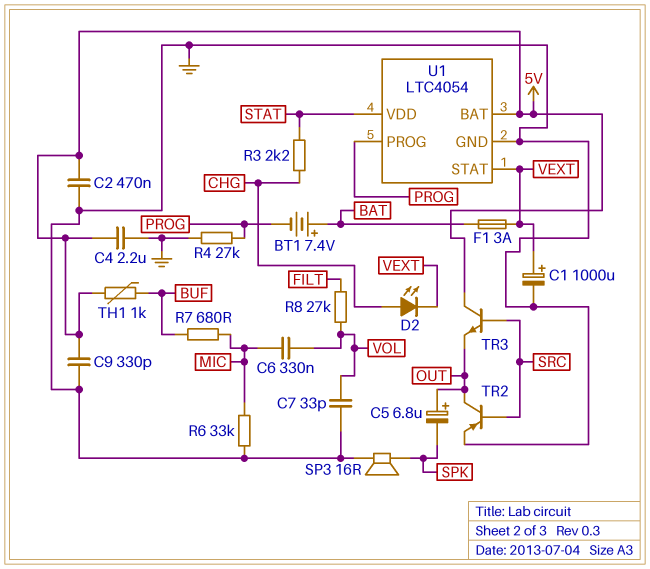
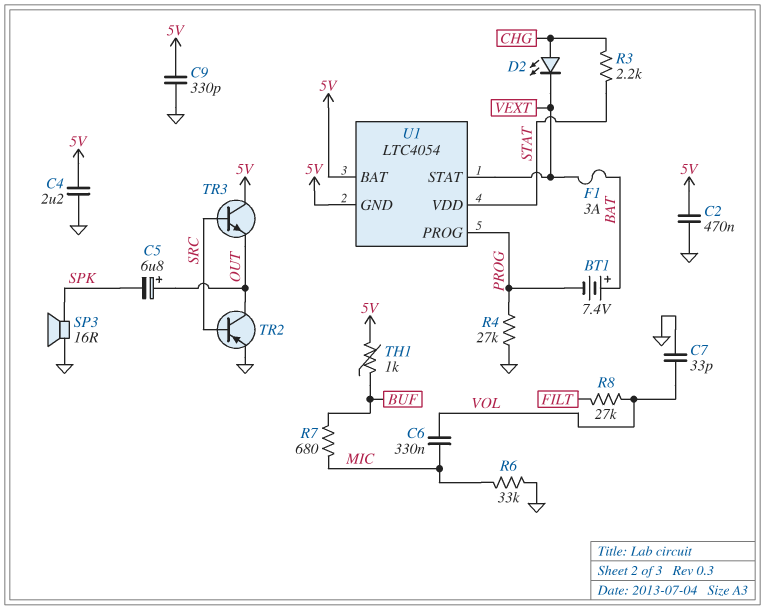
C1: 1000uF (plus VEXT, minus GND) -> none
U1 pin GND: GND -> 5V

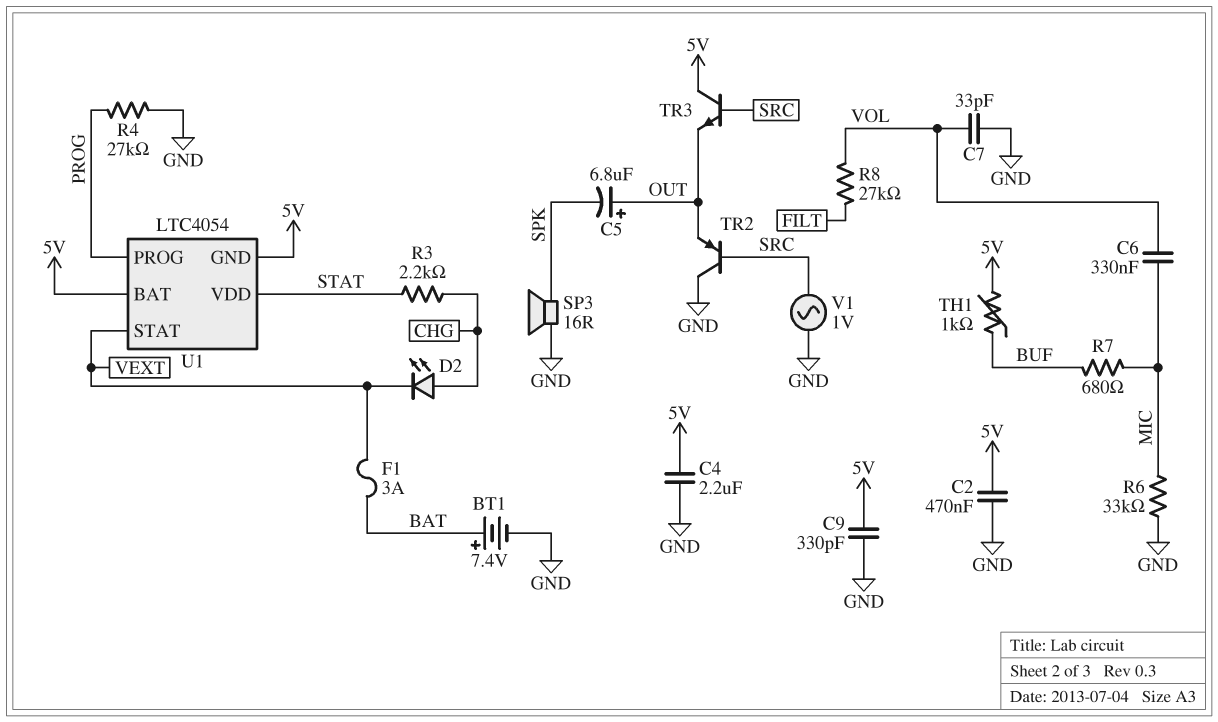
BT1: 7.4V (plus BAT, minus PROG) -> 7.4V (plus BAT, minus GND)
TR2: PNP (B SRC, C OUT, E GND) -> PNP (B SRC, C GND, E OUT)
V1: none -> AC 1V (GND, SRC)

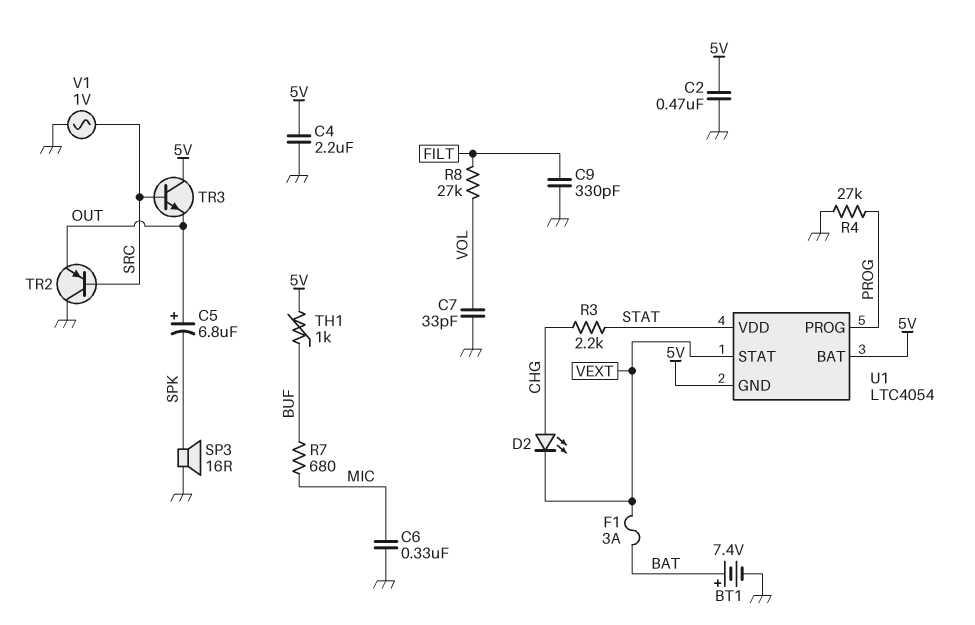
C6: 330nF (MIC, VOL) -> 330nF (GND, MIC)
C9: 330pF (5V, GND) -> 330pF (FILT, GND)
R6: 33k (GND, MIC) -> none

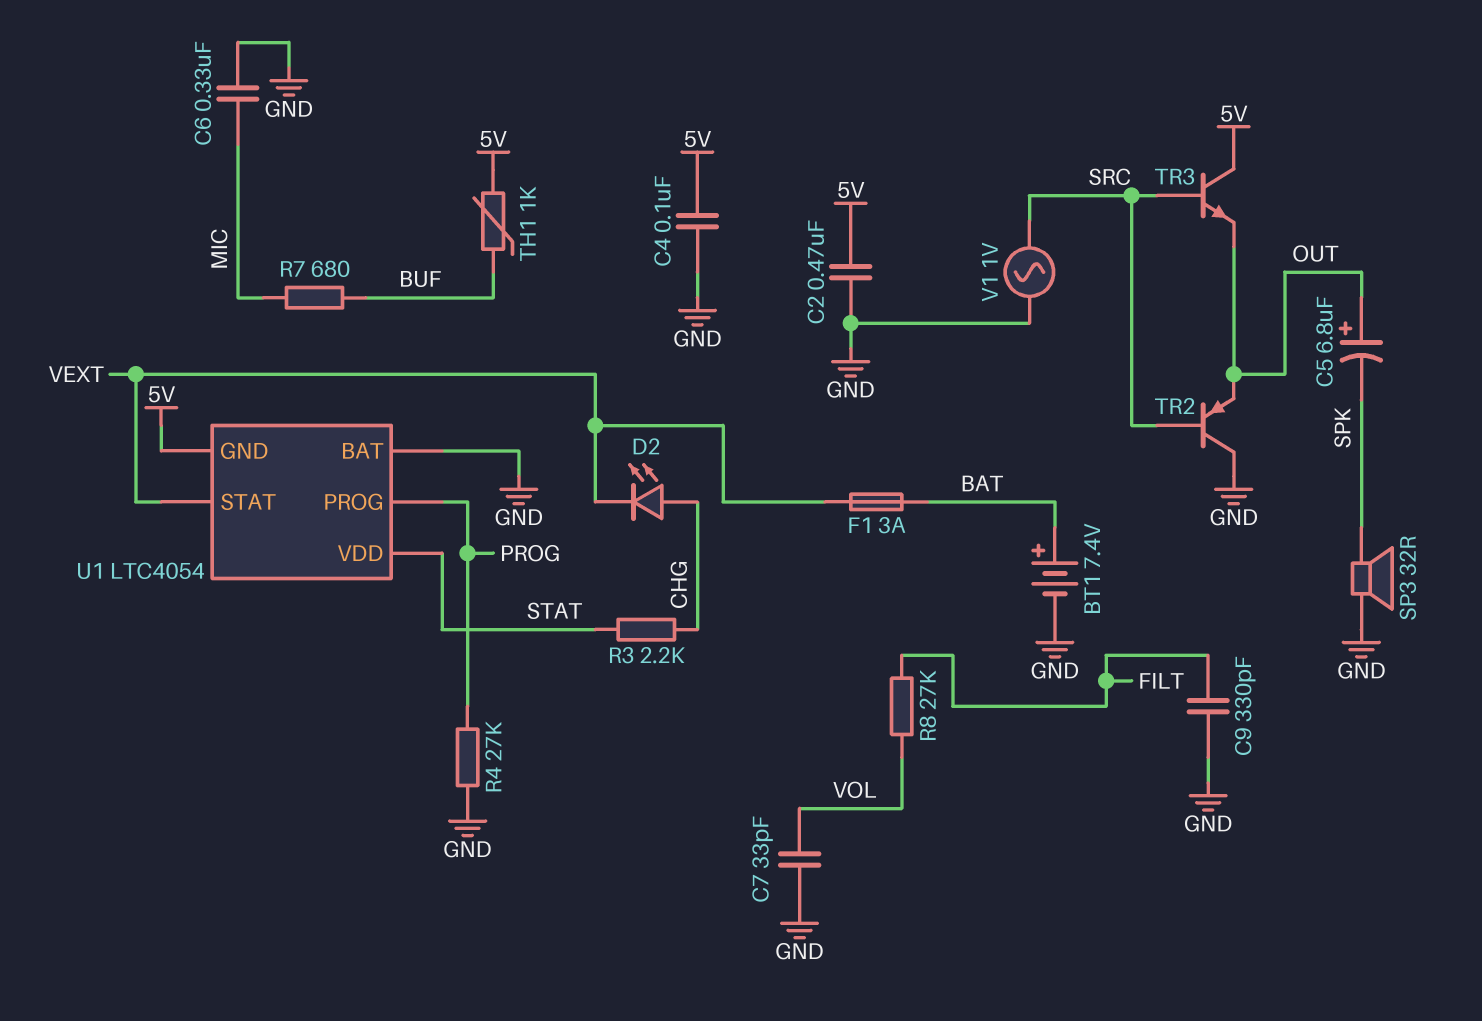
C4: 2.2uF (5V, GND) -> 100nF (5V, GND)
SP3: speaker 16R (GND, SPK) -> speaker 32R (GND, SPK)
U1 pin BAT: 5V -> GND

